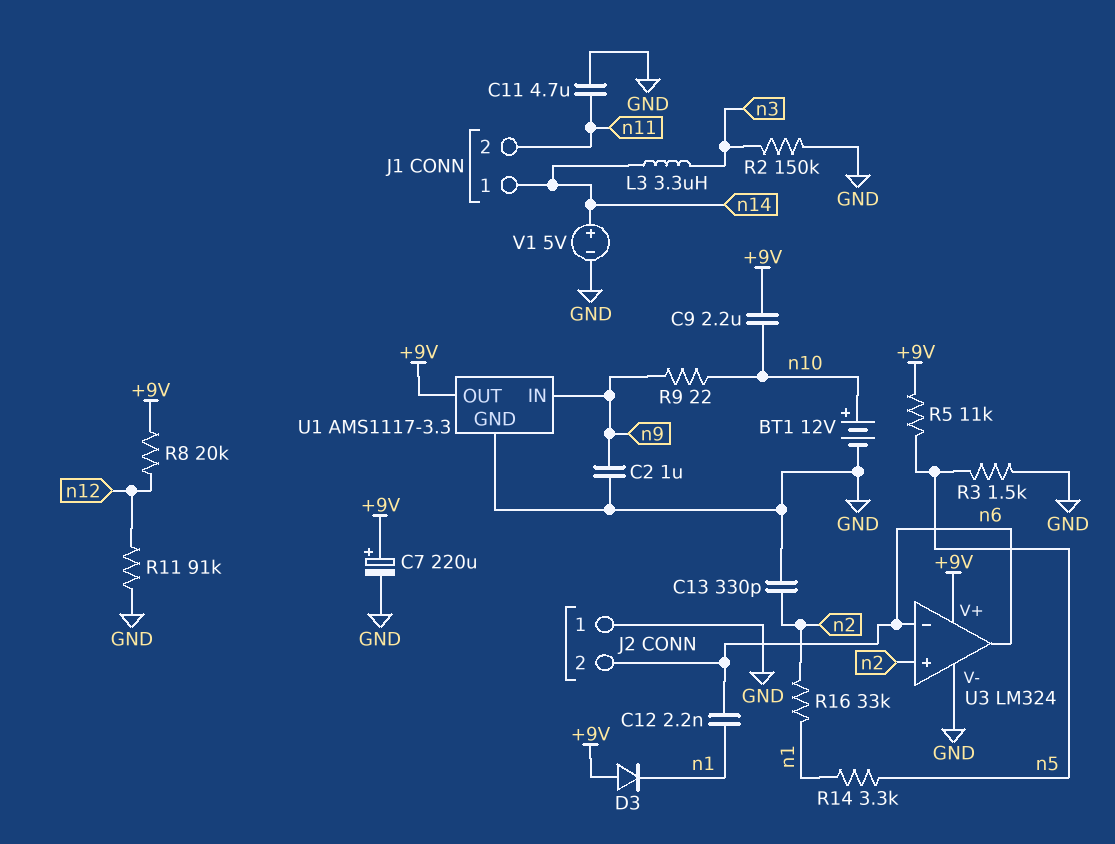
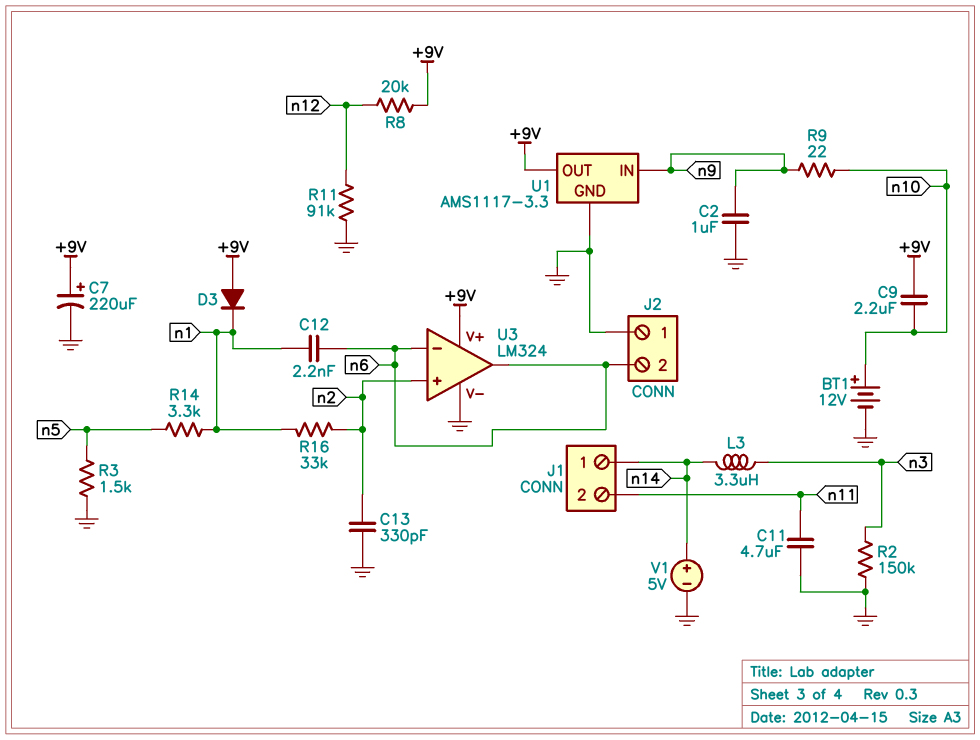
R5: 11k (+9V, n5) -> none

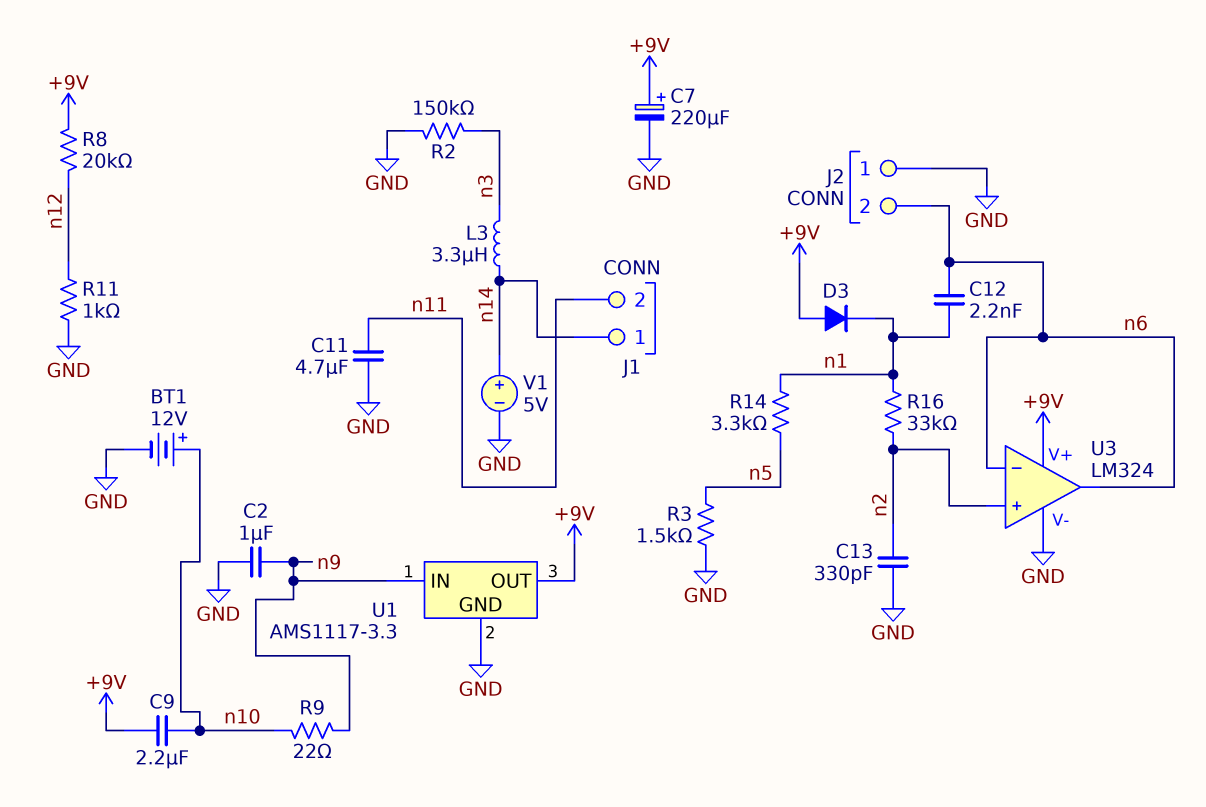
R11: 91k (GND, n12) -> 1k (GND, n12)

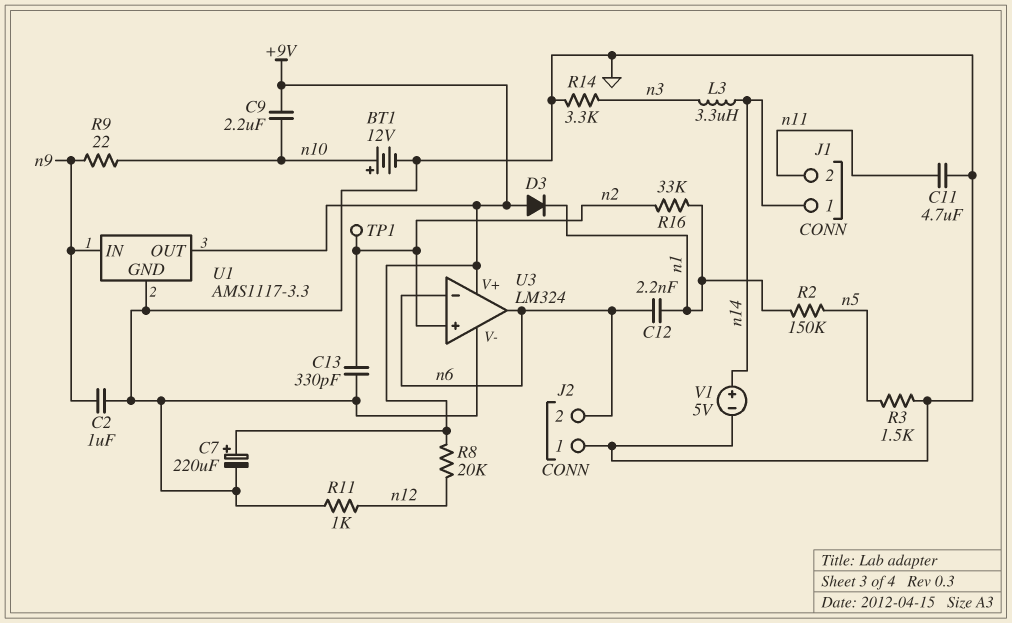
R2: 150k (GND, n3) -> 150k (n1, n5)
R14: 3.3k (n1, n5) -> 3.3k (GND, n3)
TP1: none -> test point (n2)

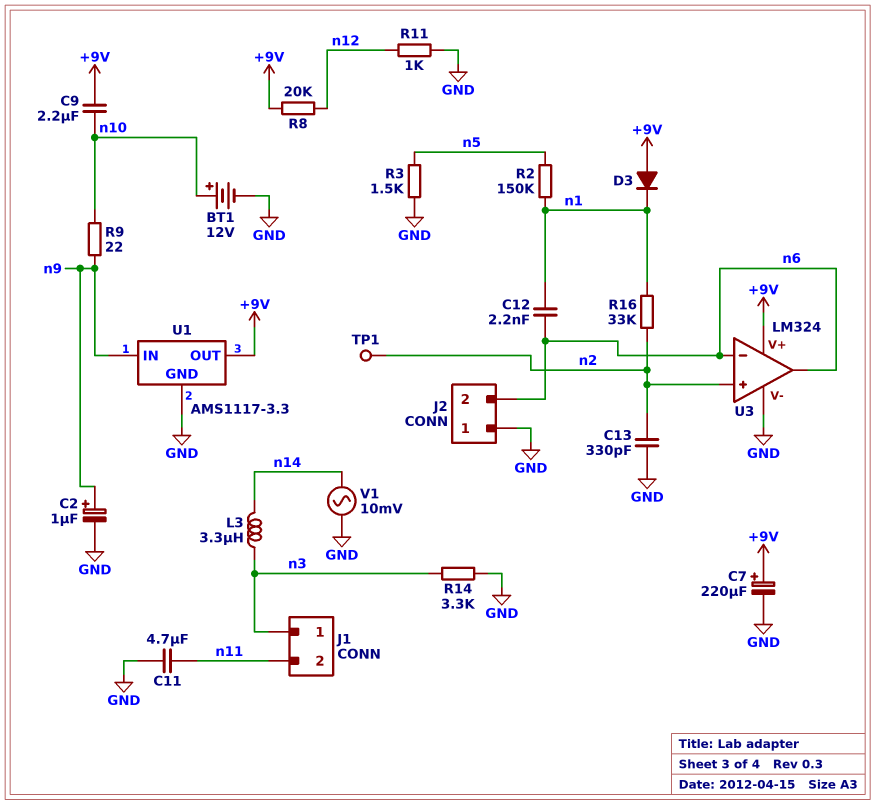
C2: 1uF (GND, n9) -> 1uF (plus n9, minus GND)
J1 pin 1: n14 -> n3
V1: 5V (plus n14, minus GND) -> AC 10mV (GND, n14)

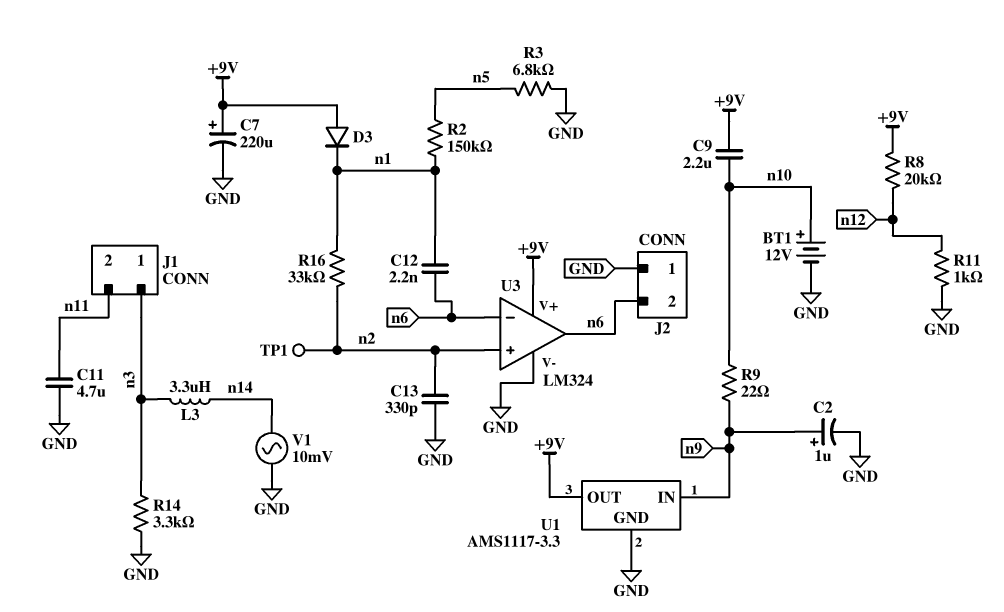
R3: 1.5k (GND, n5) -> 6.8k (GND, n5)

